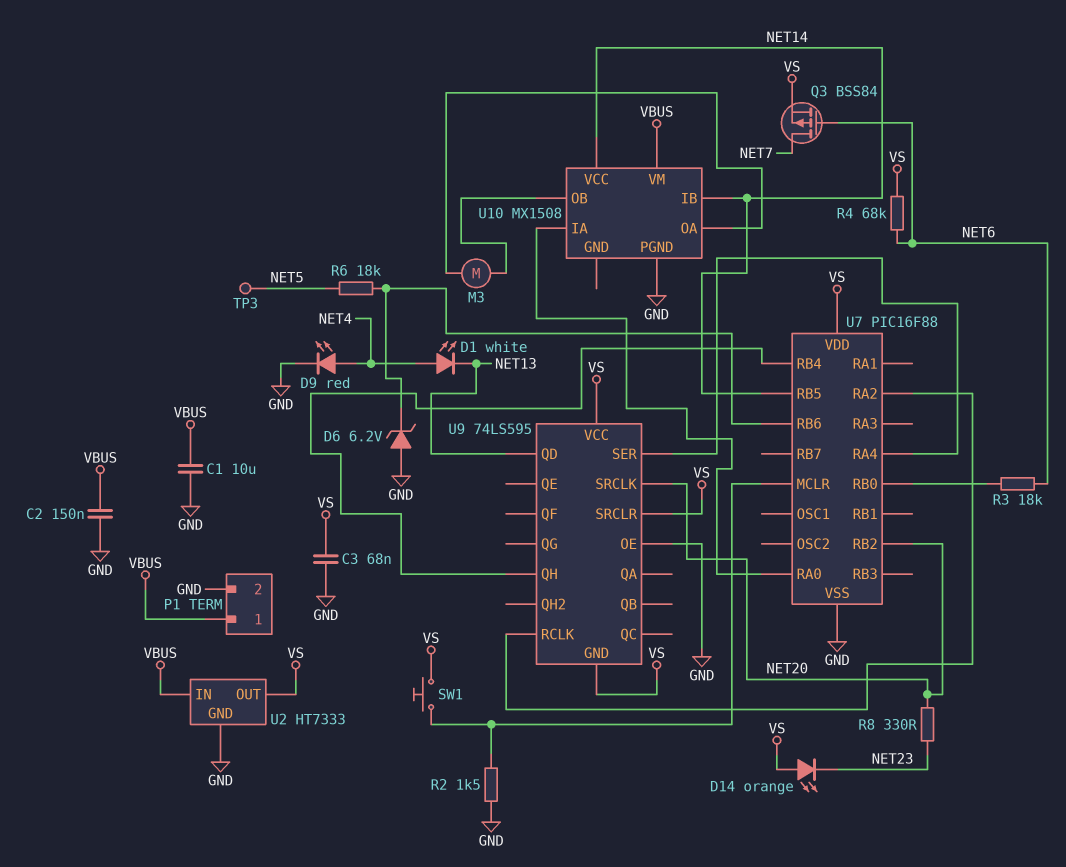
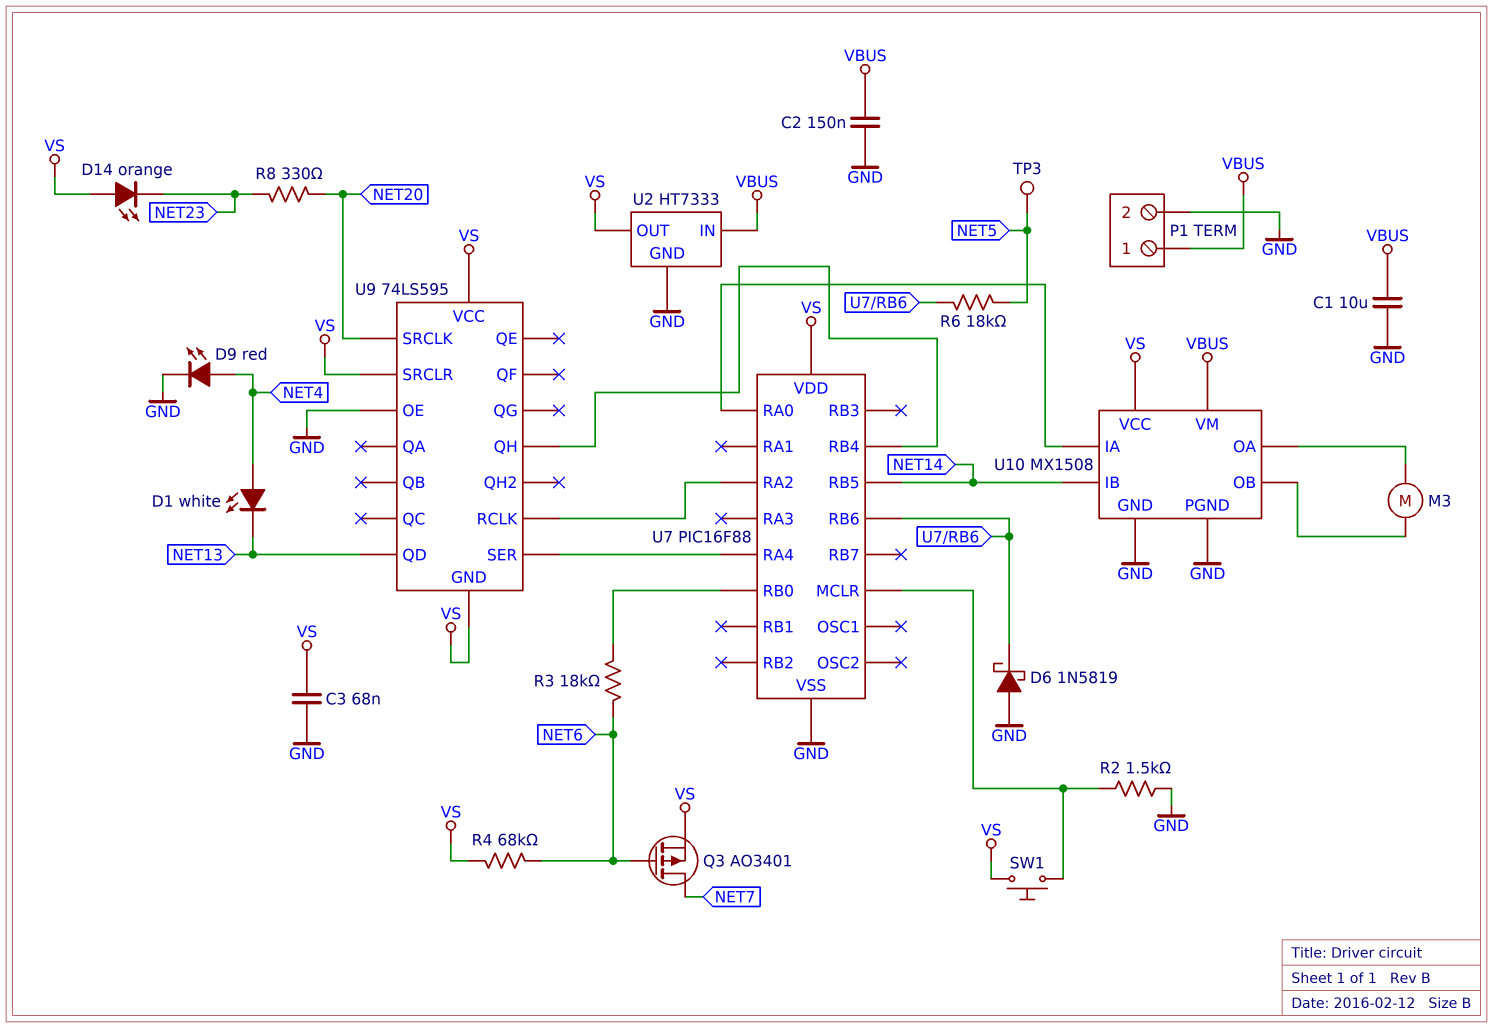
D6: zener 6.2V (A GND, K U7/RB6) -> schottky 1N5819 (A GND, K U7/RB6)
Q3: PMOS BSS84 (G NET6, D NET7, S VS) -> PMOS AO3401 (G NET6, D NET7, S VS)
U7 pin RB2: NET20 -> none
U10 pin GND: none -> GND
U10 pin VCC: NET14 -> VS

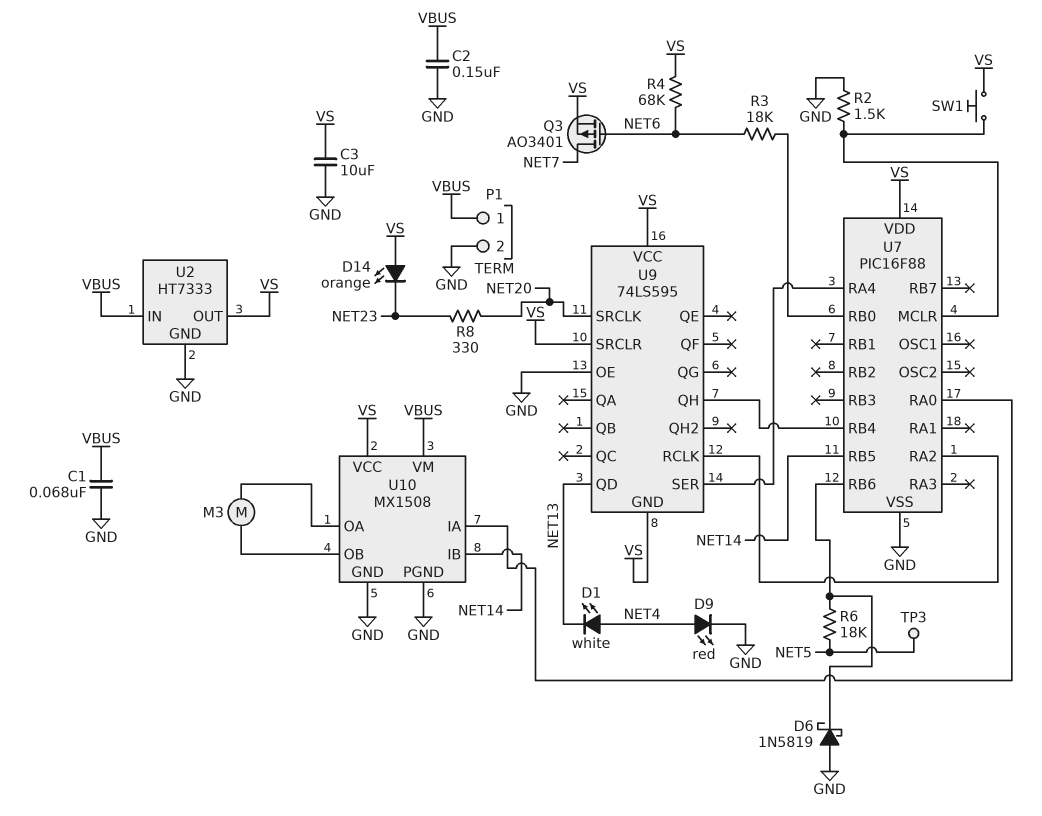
C1: 10uF (GND, VBUS) -> 68nF (GND, VBUS)
C3: 68nF (GND, VS) -> 10uF (GND, VS)

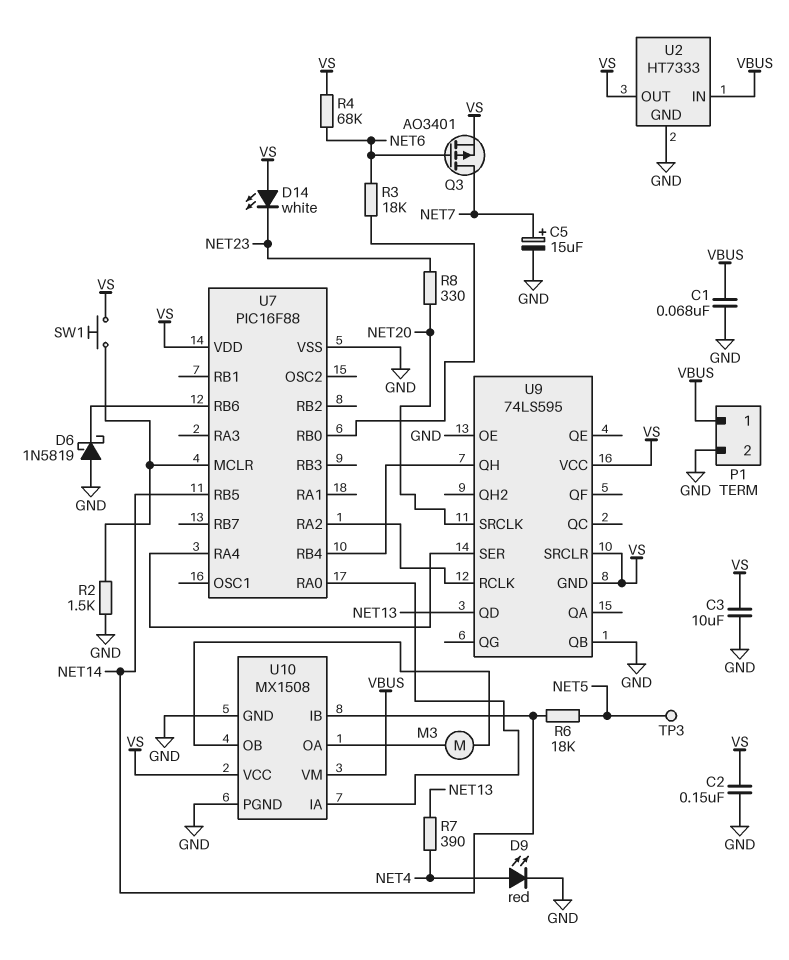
C2: 150nF (GND, VBUS) -> 150nF (GND, VS)
C5: none -> 15uF (plus NET7, minus GND)
D1: LED white (A NET4, K NET13) -> none
D14: LED orange (A VS, K NET23) -> LED white (A VS, K NET23)
R6: 18k (NET5, U7/RB6) -> 18k (NET5, NET14)
R7: none -> 390 (NET4, NET13)
U9 pin QB: none -> GND

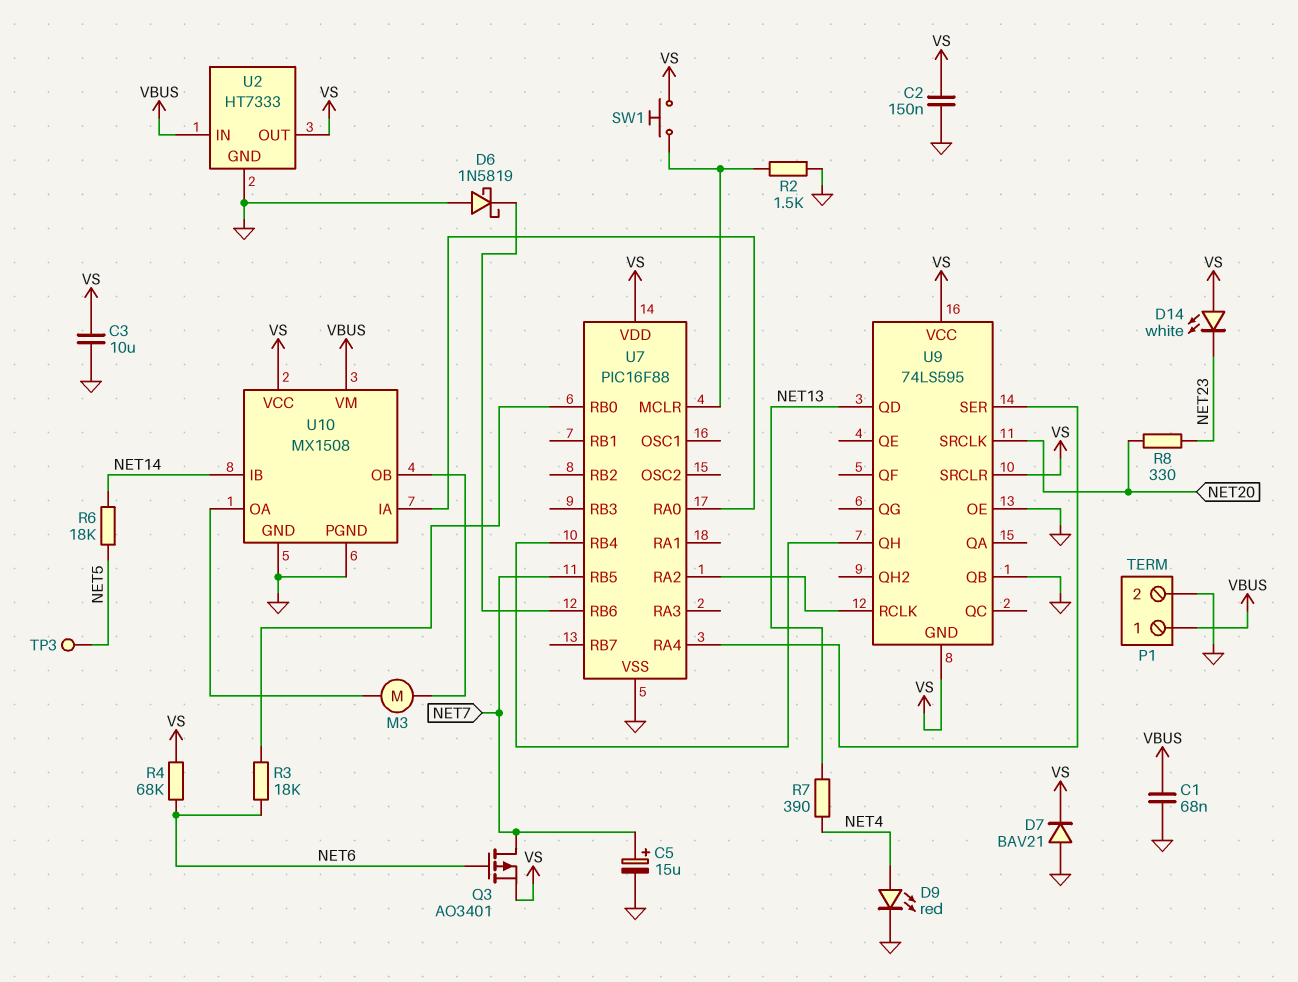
D7: none -> diode BAV21 (A GND, K VS)
U7 pin RB5: NET14 -> NET7

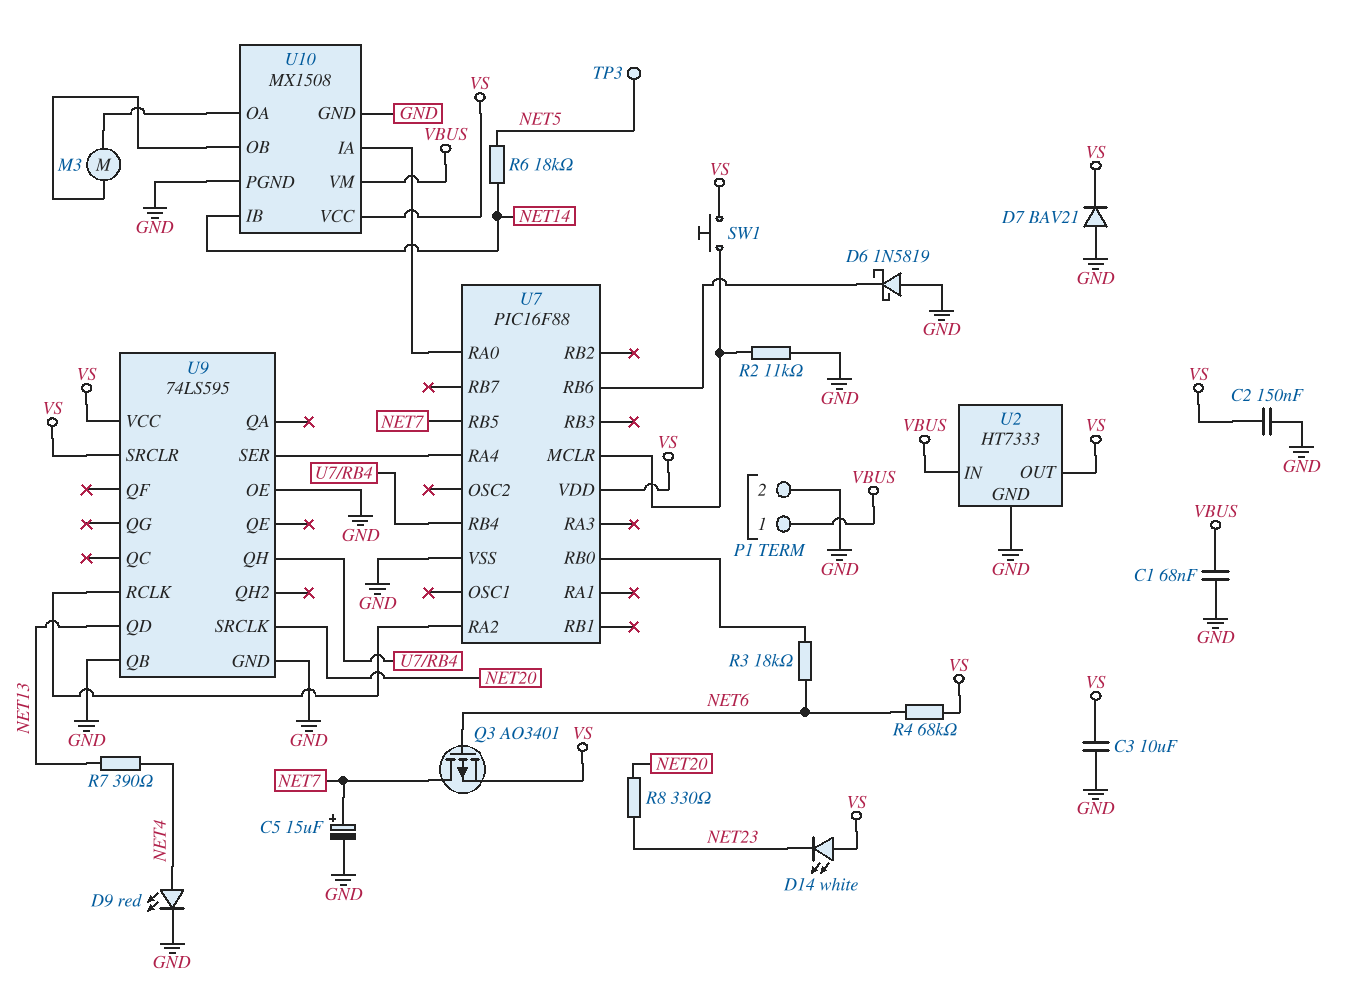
R2: 1.5k (GND, U7/MCLR) -> 11k (GND, U7/MCLR)
U9 pin GND: VS -> GND

